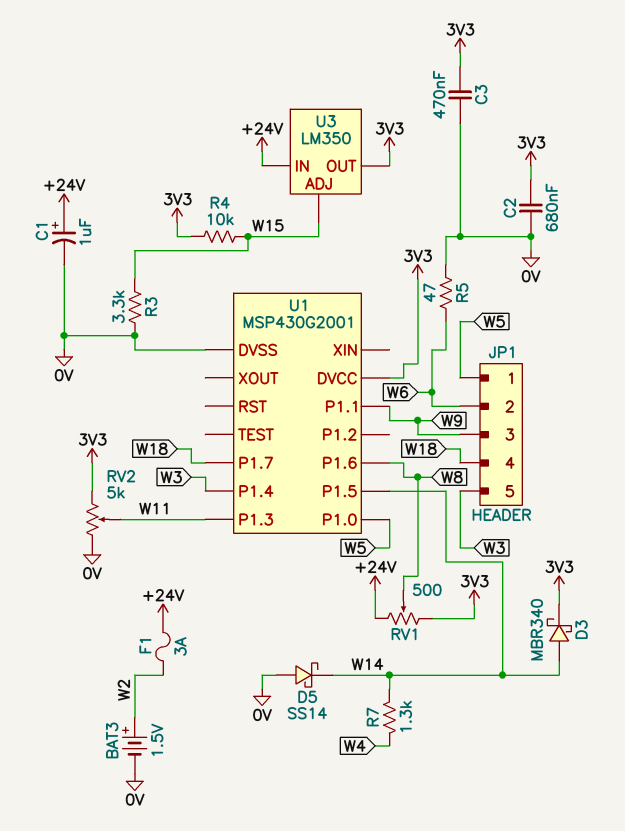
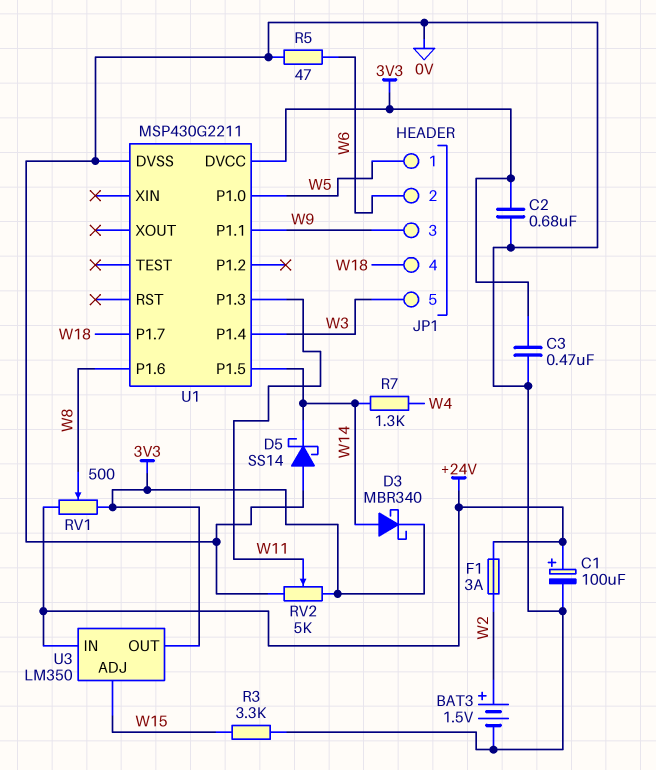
C1: 1uF (plus +24V, minus 0V) -> 100uF (plus +24V, minus 0V)
R4: 10k (3V3, W15) -> none
U1: MSP430G2001 -> MSP430G2211

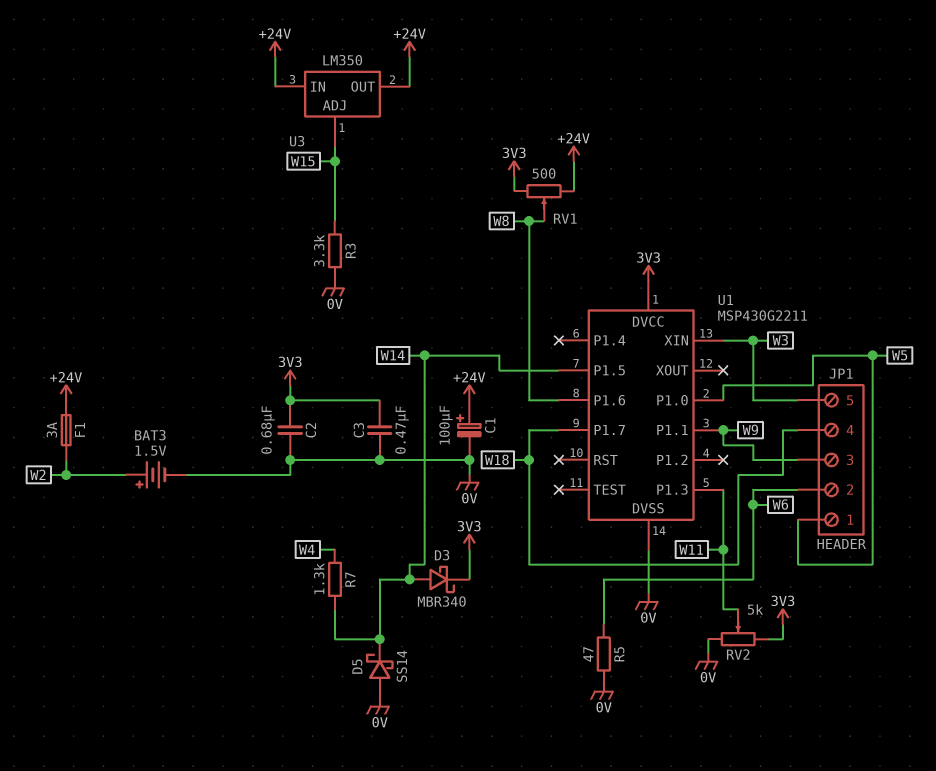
U1 pin P1.4: W3 -> none
U1 pin XIN: none -> W3
U3 pin OUT: 3V3 -> +24V

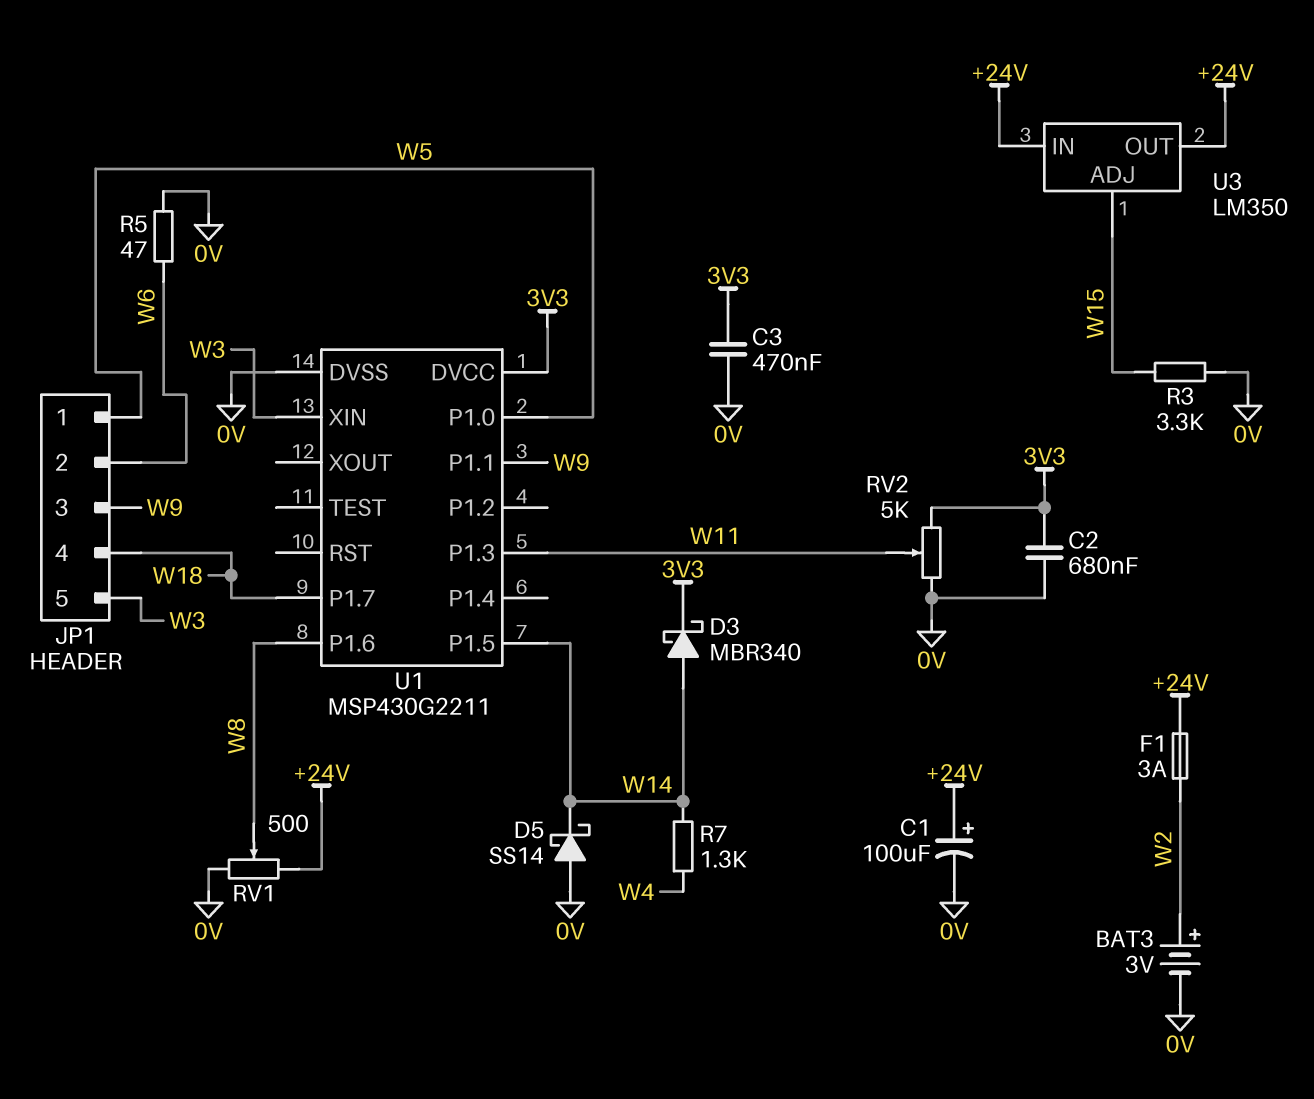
BAT3: 1.5V (plus W2, minus 0V) -> 3V (plus W2, minus 0V)
RV1: 500 (+24V, 3V3, wiper W8) -> 500 (+24V, 0V, wiper W8)

